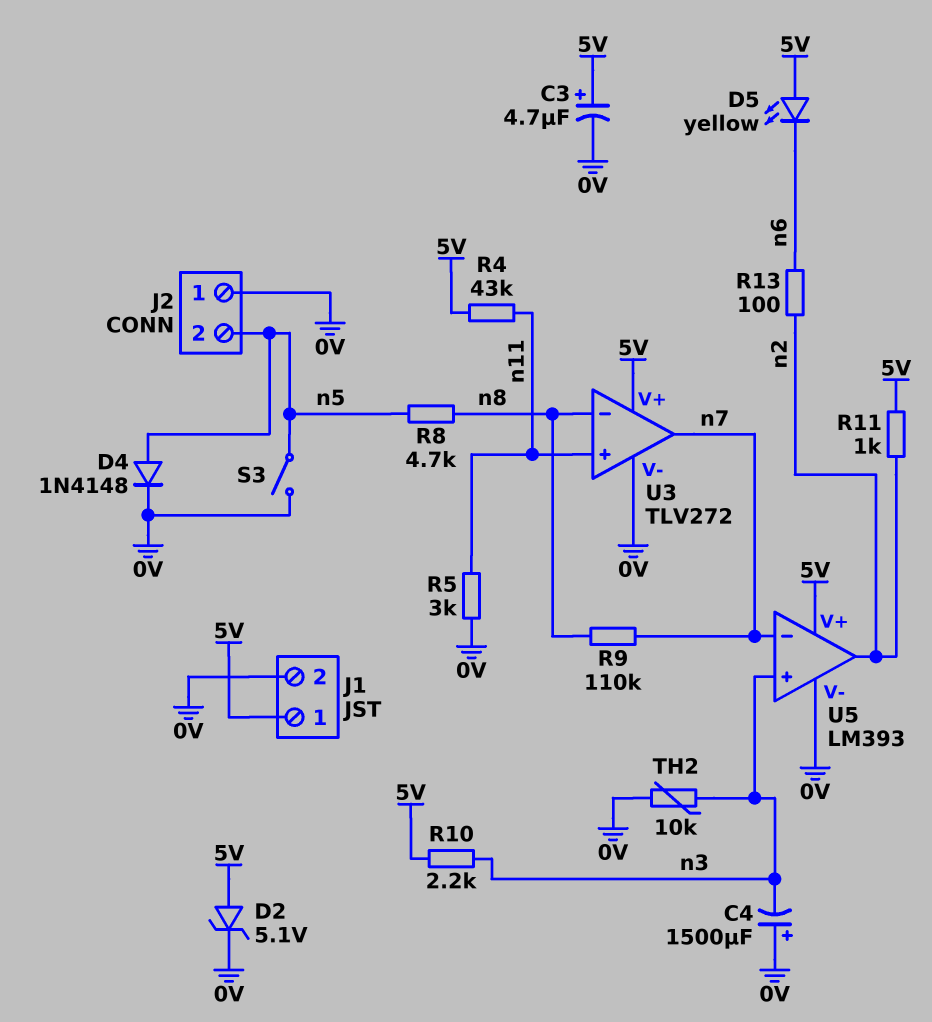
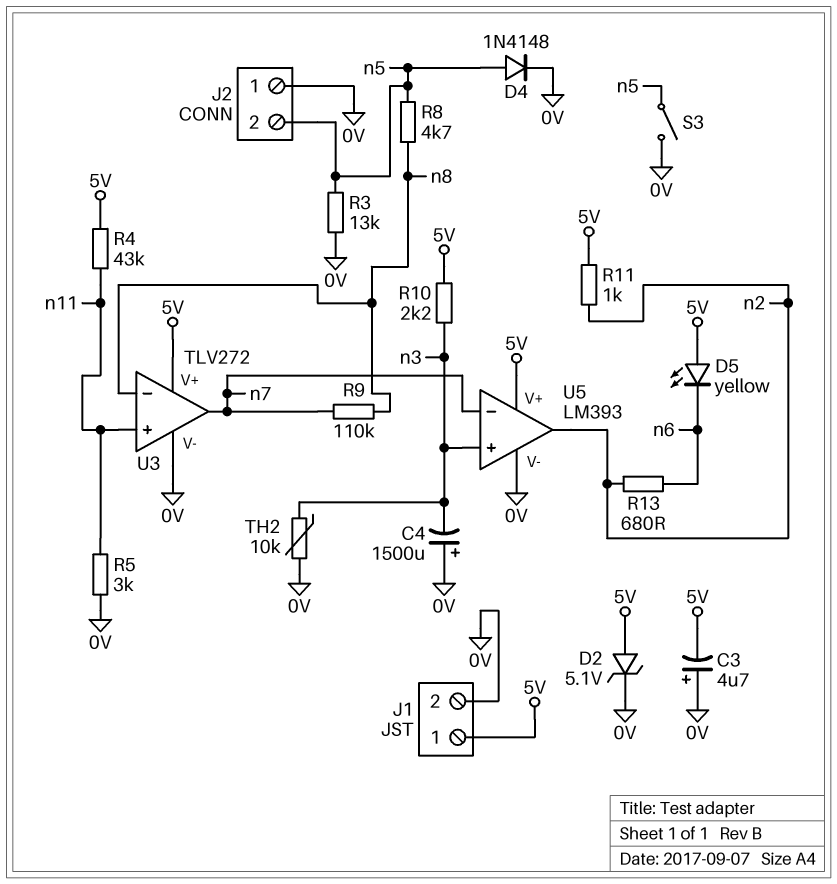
C3: 4.7uF (plus 5V, minus 0V) -> 4.7uF (plus 0V, minus 5V)
R3: none -> 13k (0V, n5)
R13: 100 (n2, n6) -> 680 (n2, n6)

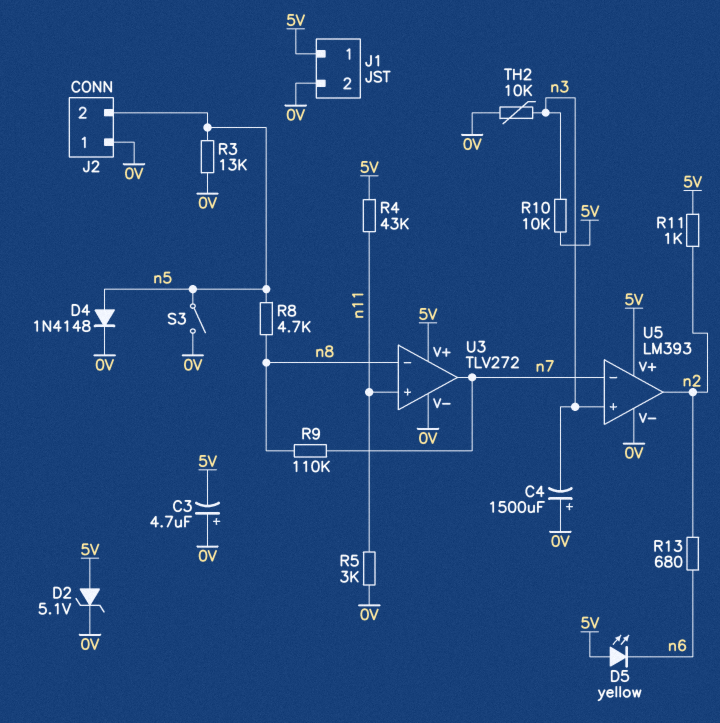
R10: 2.2k (5V, n3) -> 10k (5V, n3)

